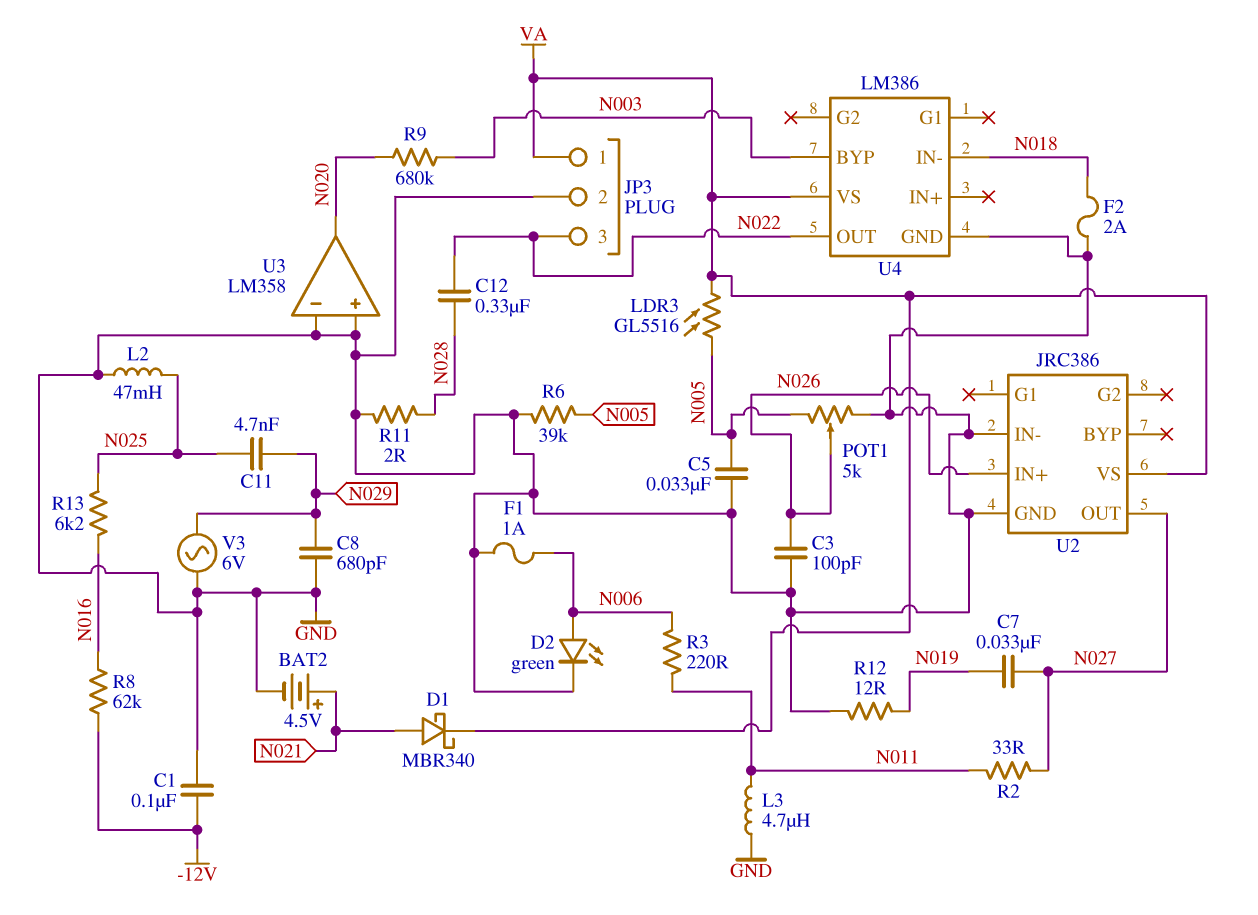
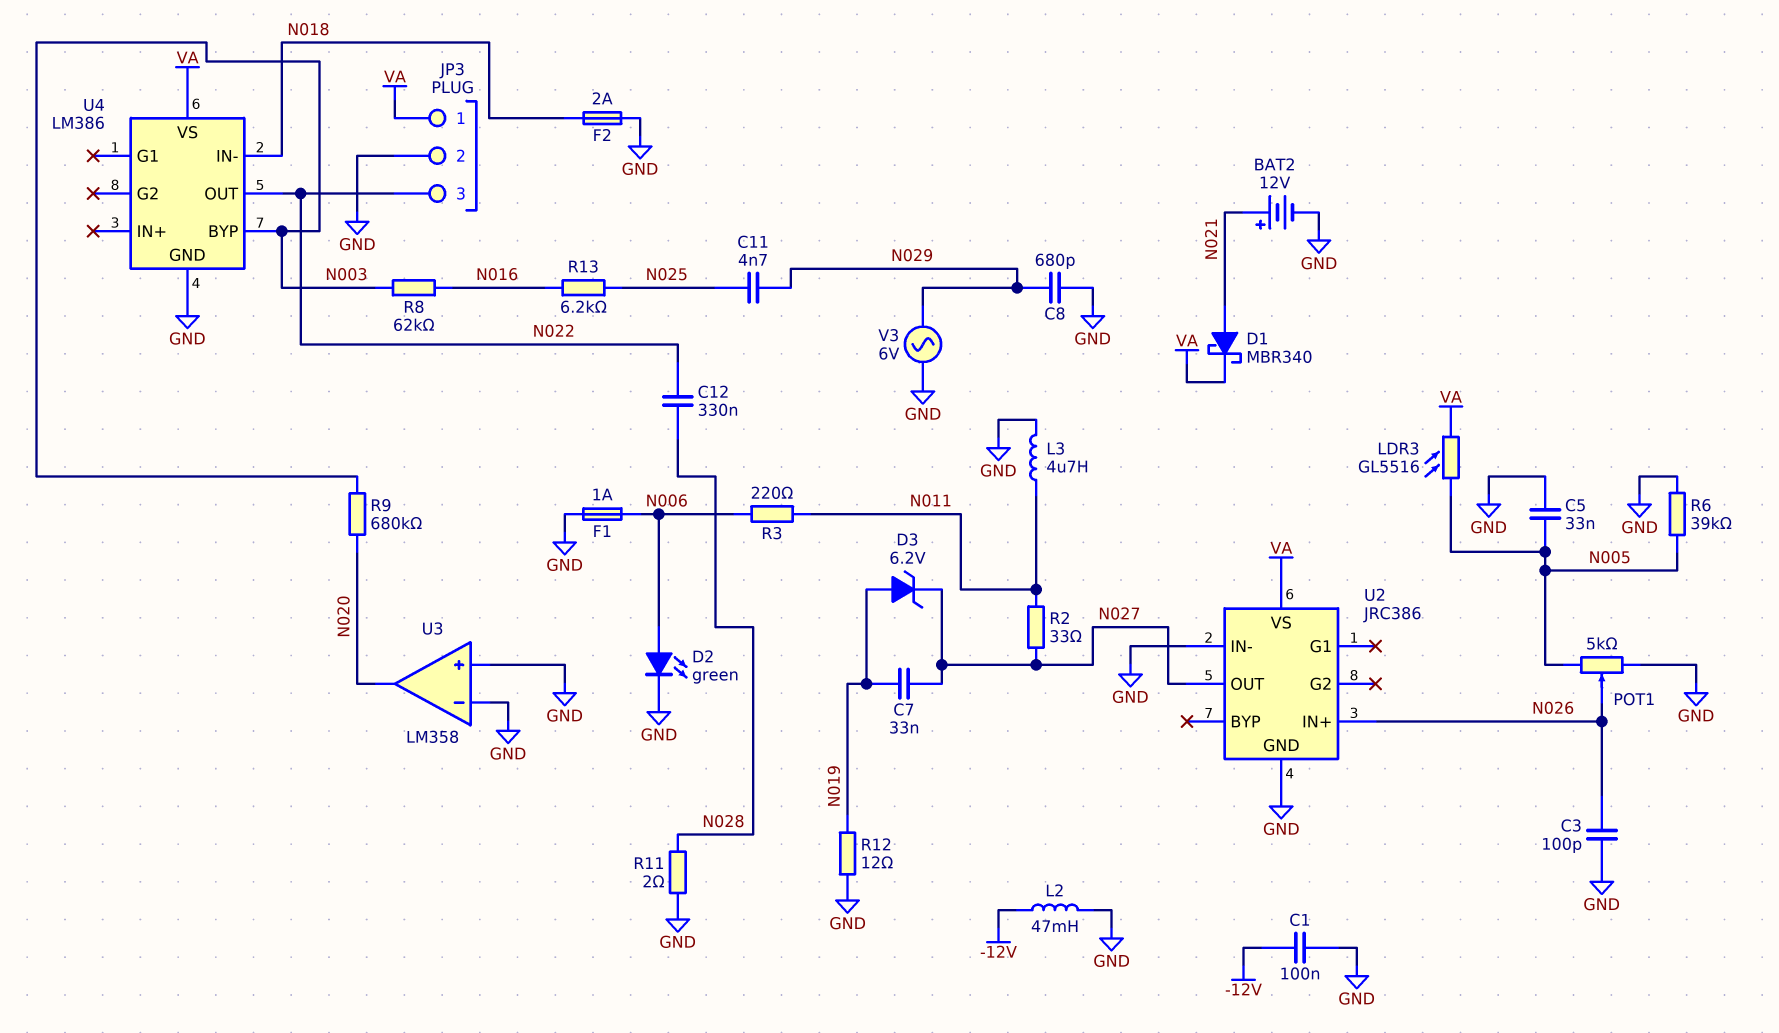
BAT2: 4.5V (plus N021, minus GND) -> 12V (plus N021, minus GND)
D3: none -> zener 6.2V (A N019, K N027)
L2: 47mH (GND, N025) -> 47mH (-12V, GND)
R8: 62k (-12V, N016) -> 62k (N003, N016)

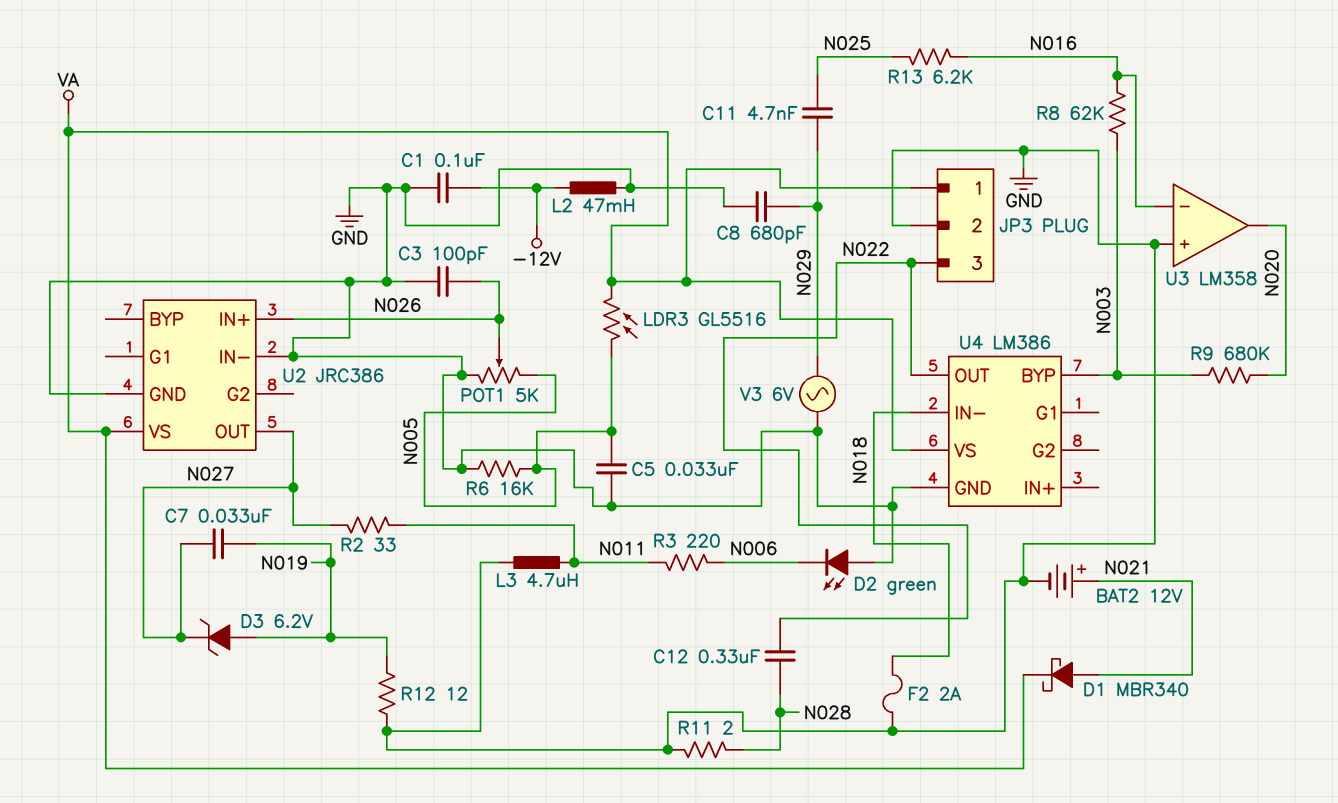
D2: LED green (A N006, K GND) -> LED green (A GND, K N006)
F1: 1A (GND, N006) -> none
R6: 39k (GND, N005) -> 16k (GND, N005)
U3 pin in-: GND -> N016

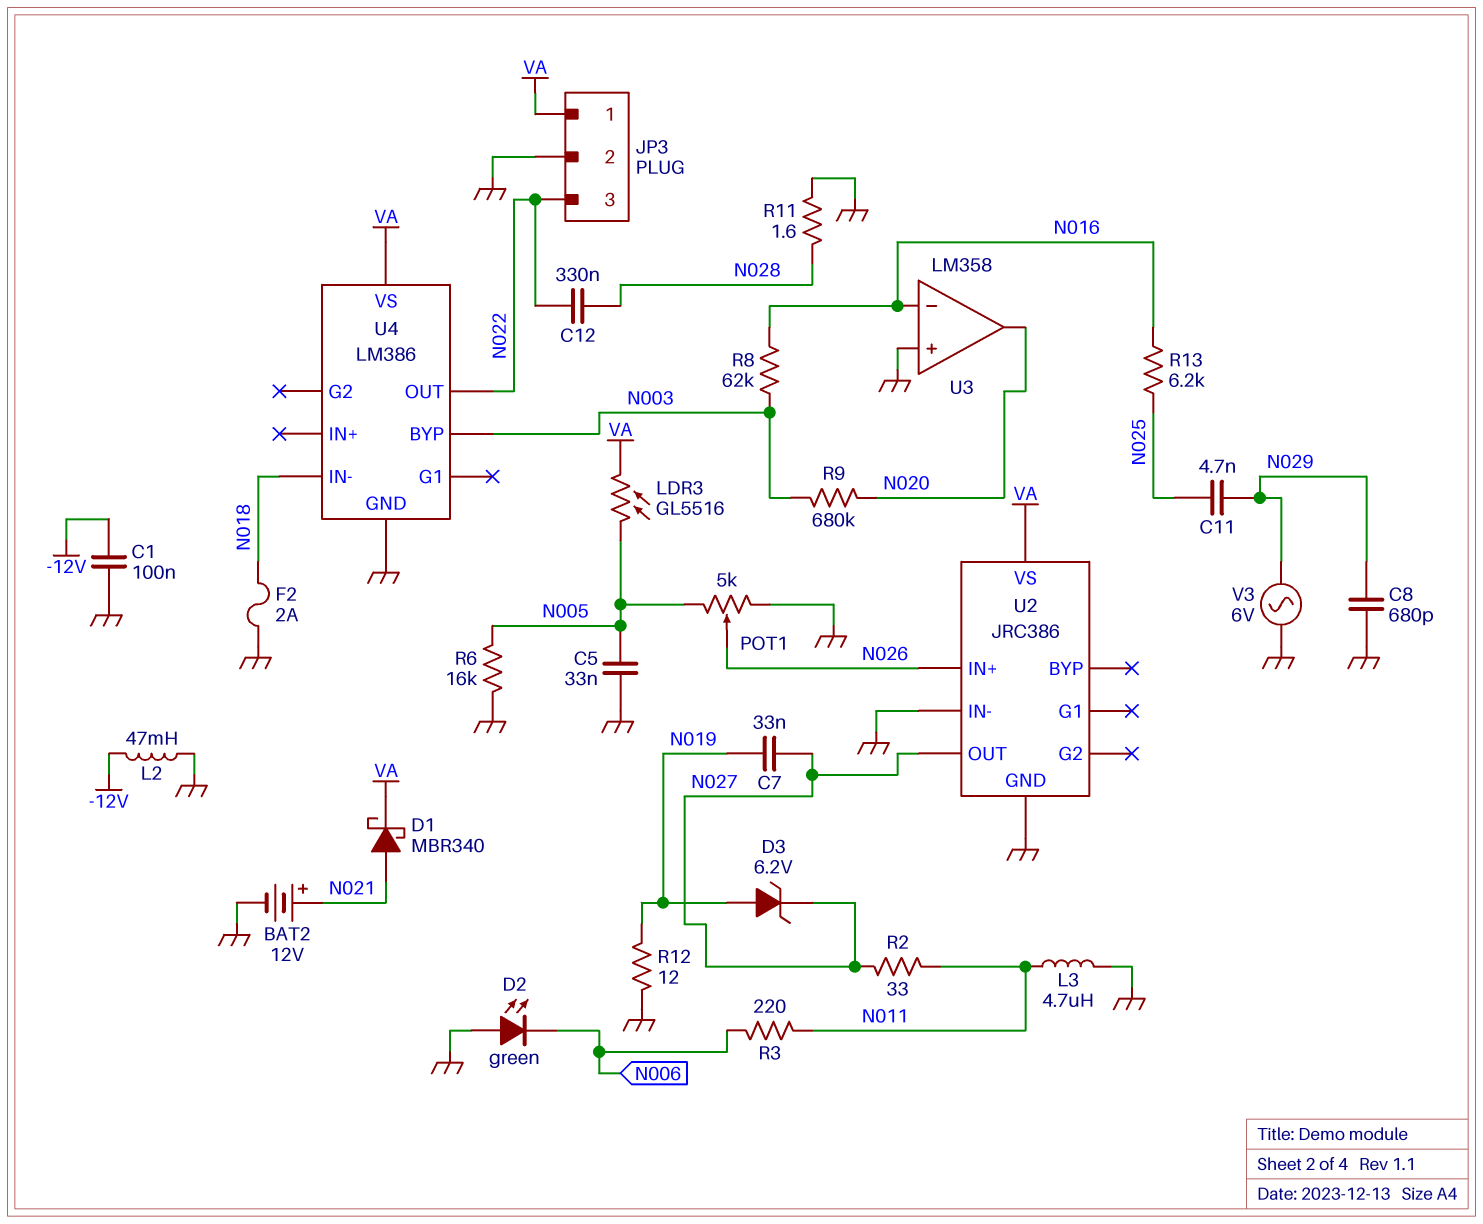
C3: 100pF (GND, N026) -> none
R11: 2 (GND, N028) -> 1.6 (GND, N028)

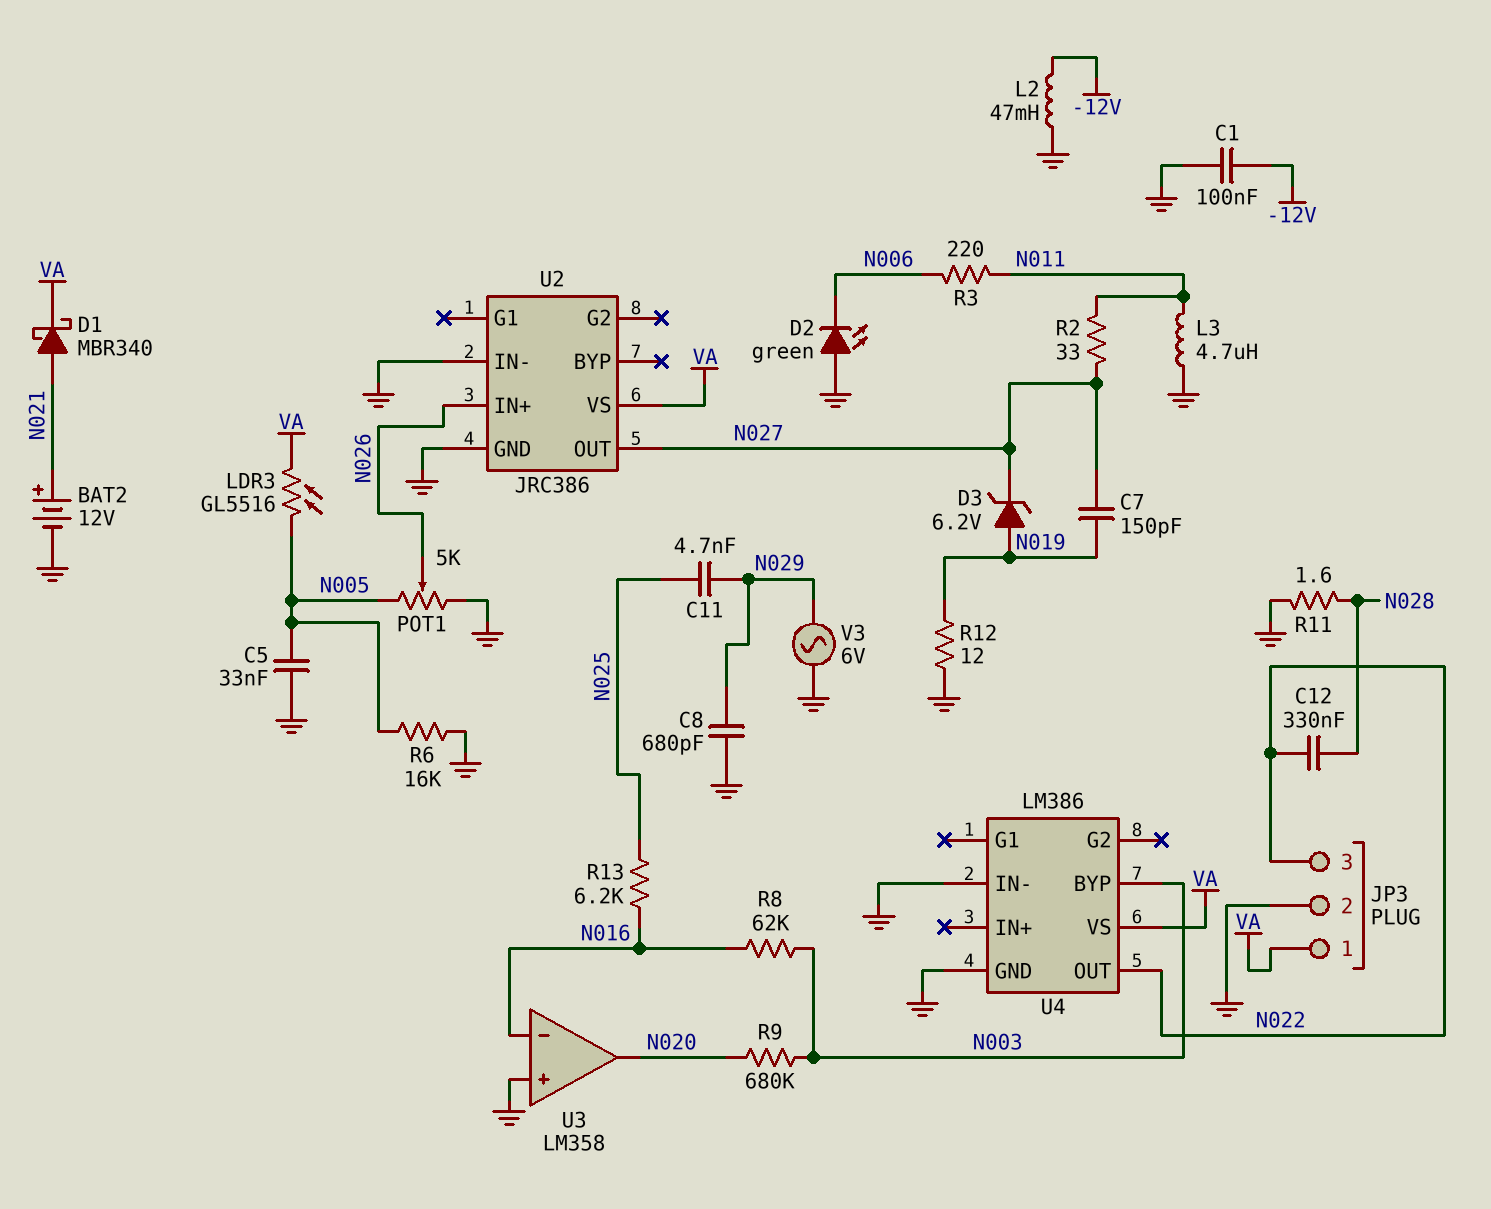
C7: 33nF (N019, N027) -> 150pF (N019, N027)
F2: 2A (GND, N018) -> none
U4 pin IN-: N018 -> GND

